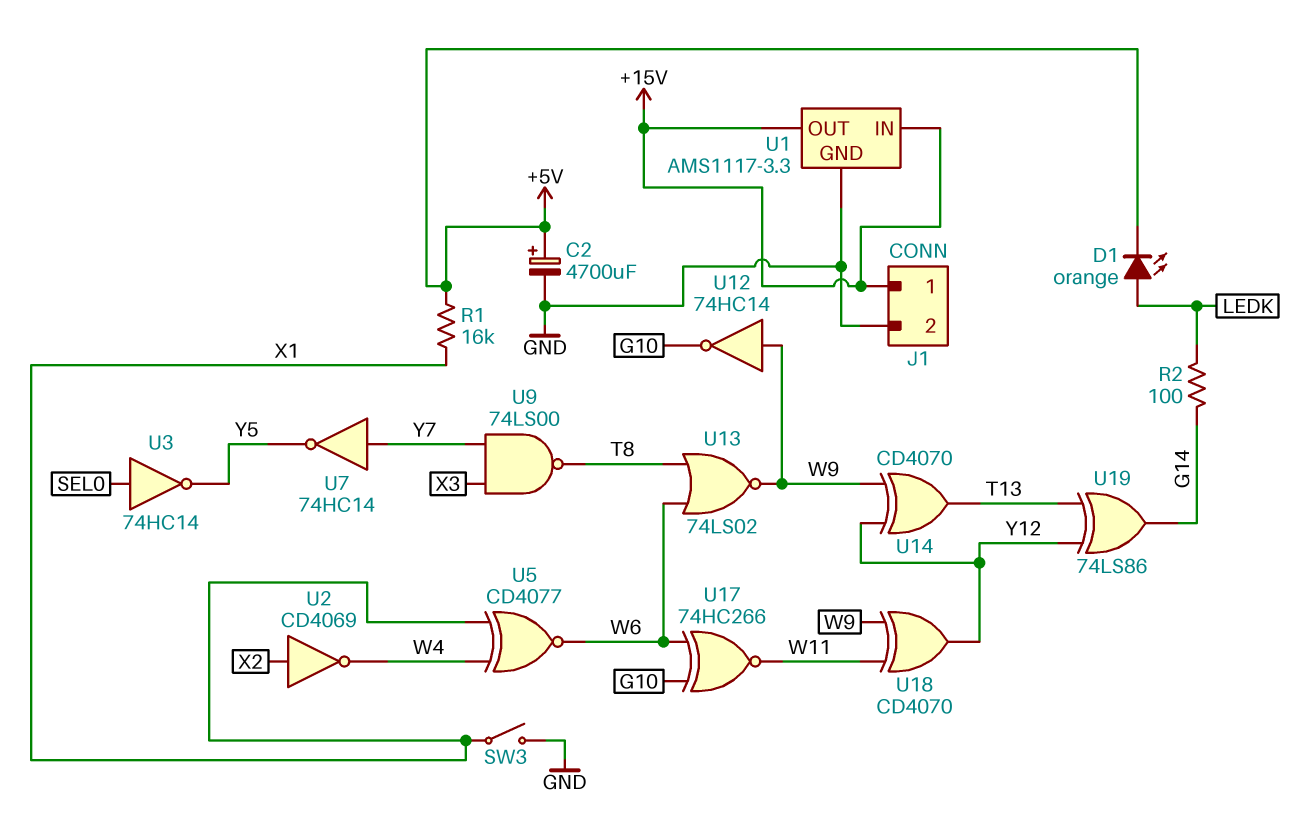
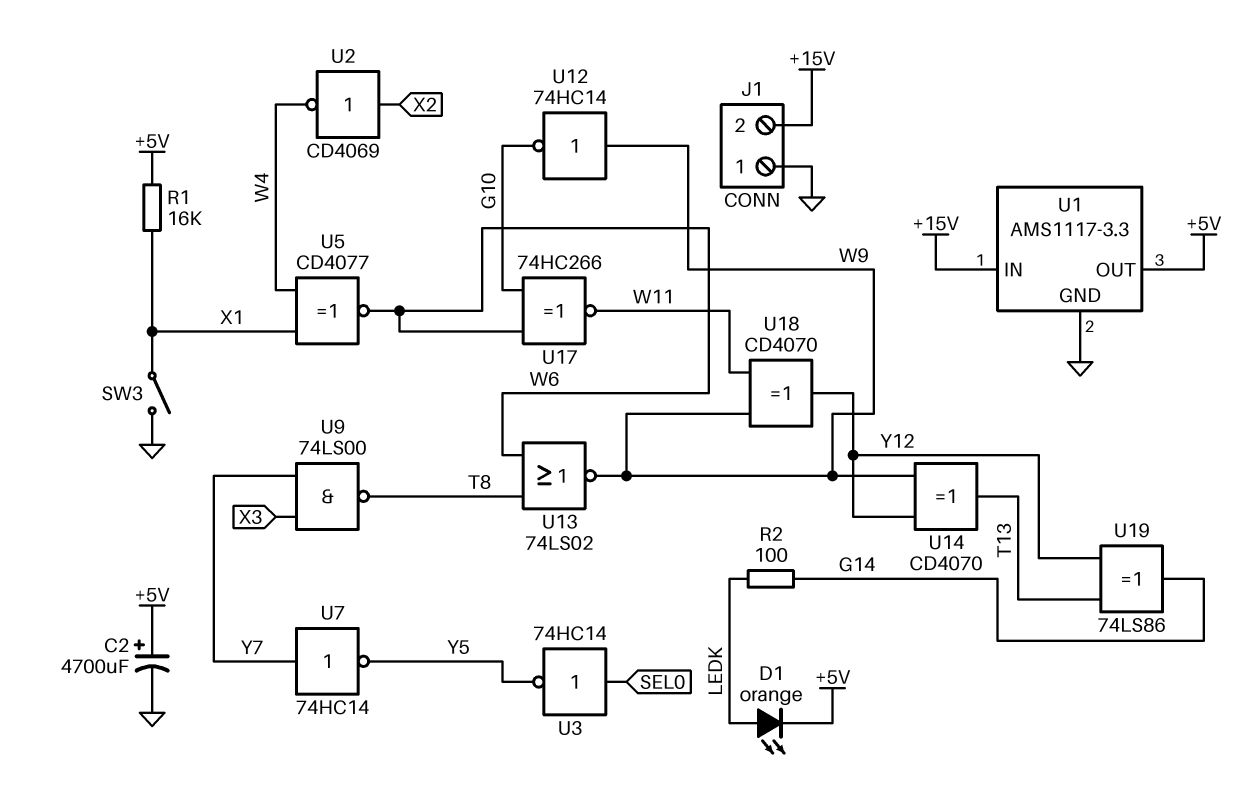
J1 pin 1: +15V -> GND
J1 pin 2: GND -> +15V
U1 pin OUT: +15V -> +5V

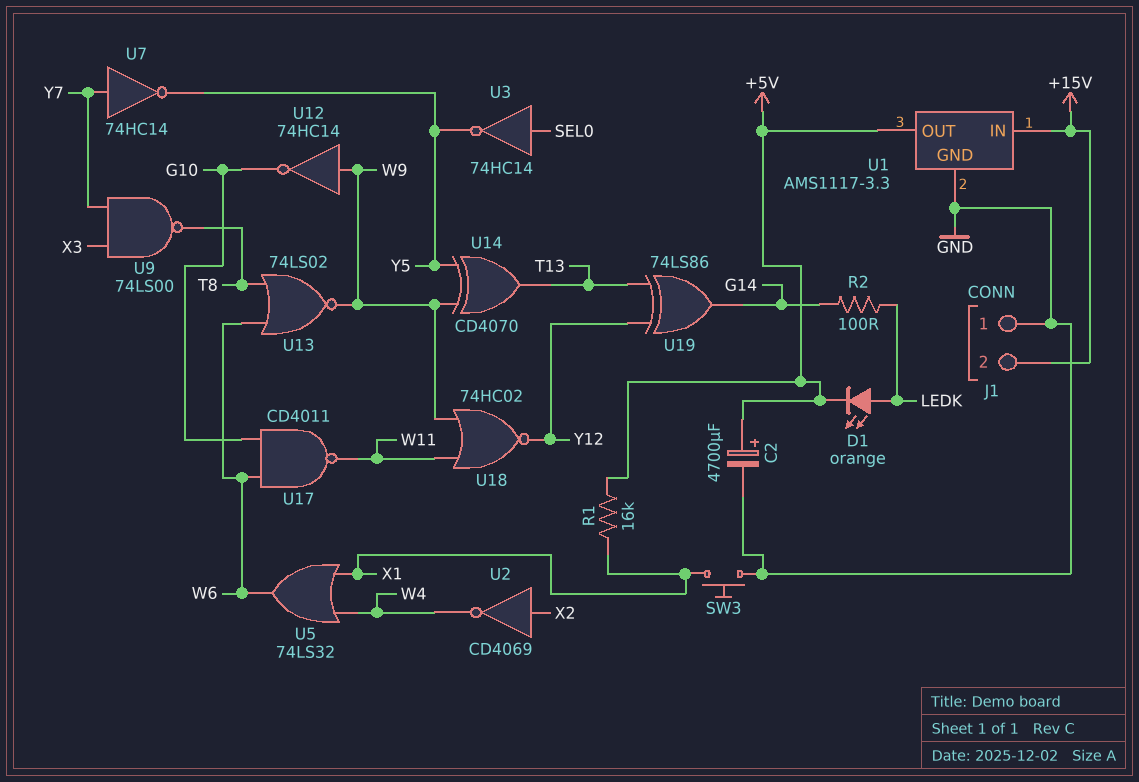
SW3: switch (GND, X1) -> button (GND, X1)
U5: XNOR CD4077 (in W4, in X1, out W6) -> OR 74LS32 (in W4, in X1, out W6)
U14: XOR CD4070 (in W9, in Y12, out T13) -> XOR CD4070 (in W9, in Y5, out T13)
U17: XNOR 74HC266 (in G10, in W6, out W11) -> NAND CD4011 (in G10, in W6, out W11)
U18: XOR CD4070 (in W9, in W11, out Y12) -> NOR 74HC02 (in W9, in W11, out Y12)

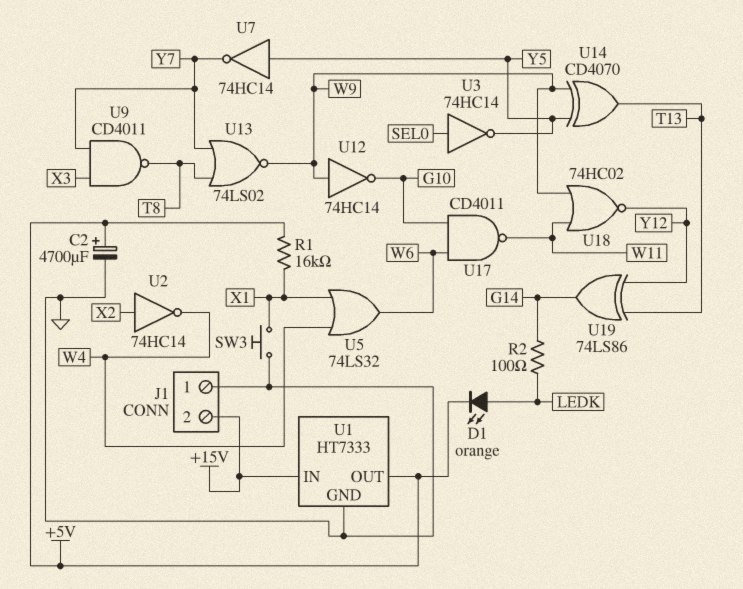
U1: AMS1117-3.3 -> HT7333
U2: NOT CD4069 (in X2, out W4) -> NOT 74HC14 (in X2, out W4)
U7: NOT 74HC14 (in Y7, out Y5) -> NOT 74HC14 (in Y5, out Y7)
U9: NAND 74LS00 (in X3, in Y7, out T8) -> NAND CD4011 (in X3, in Y7, out T8)
U13: NOR 74LS02 (in T8, in W6, out W9) -> NOR 74LS02 (in T8, in Y7, out W9)

